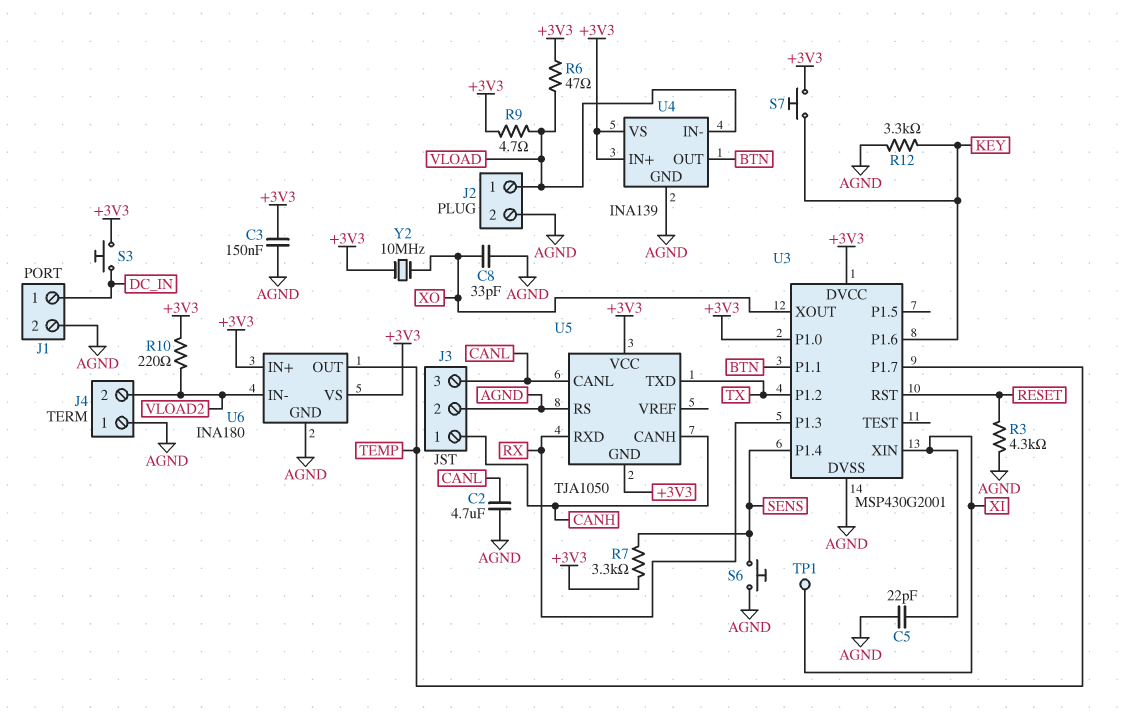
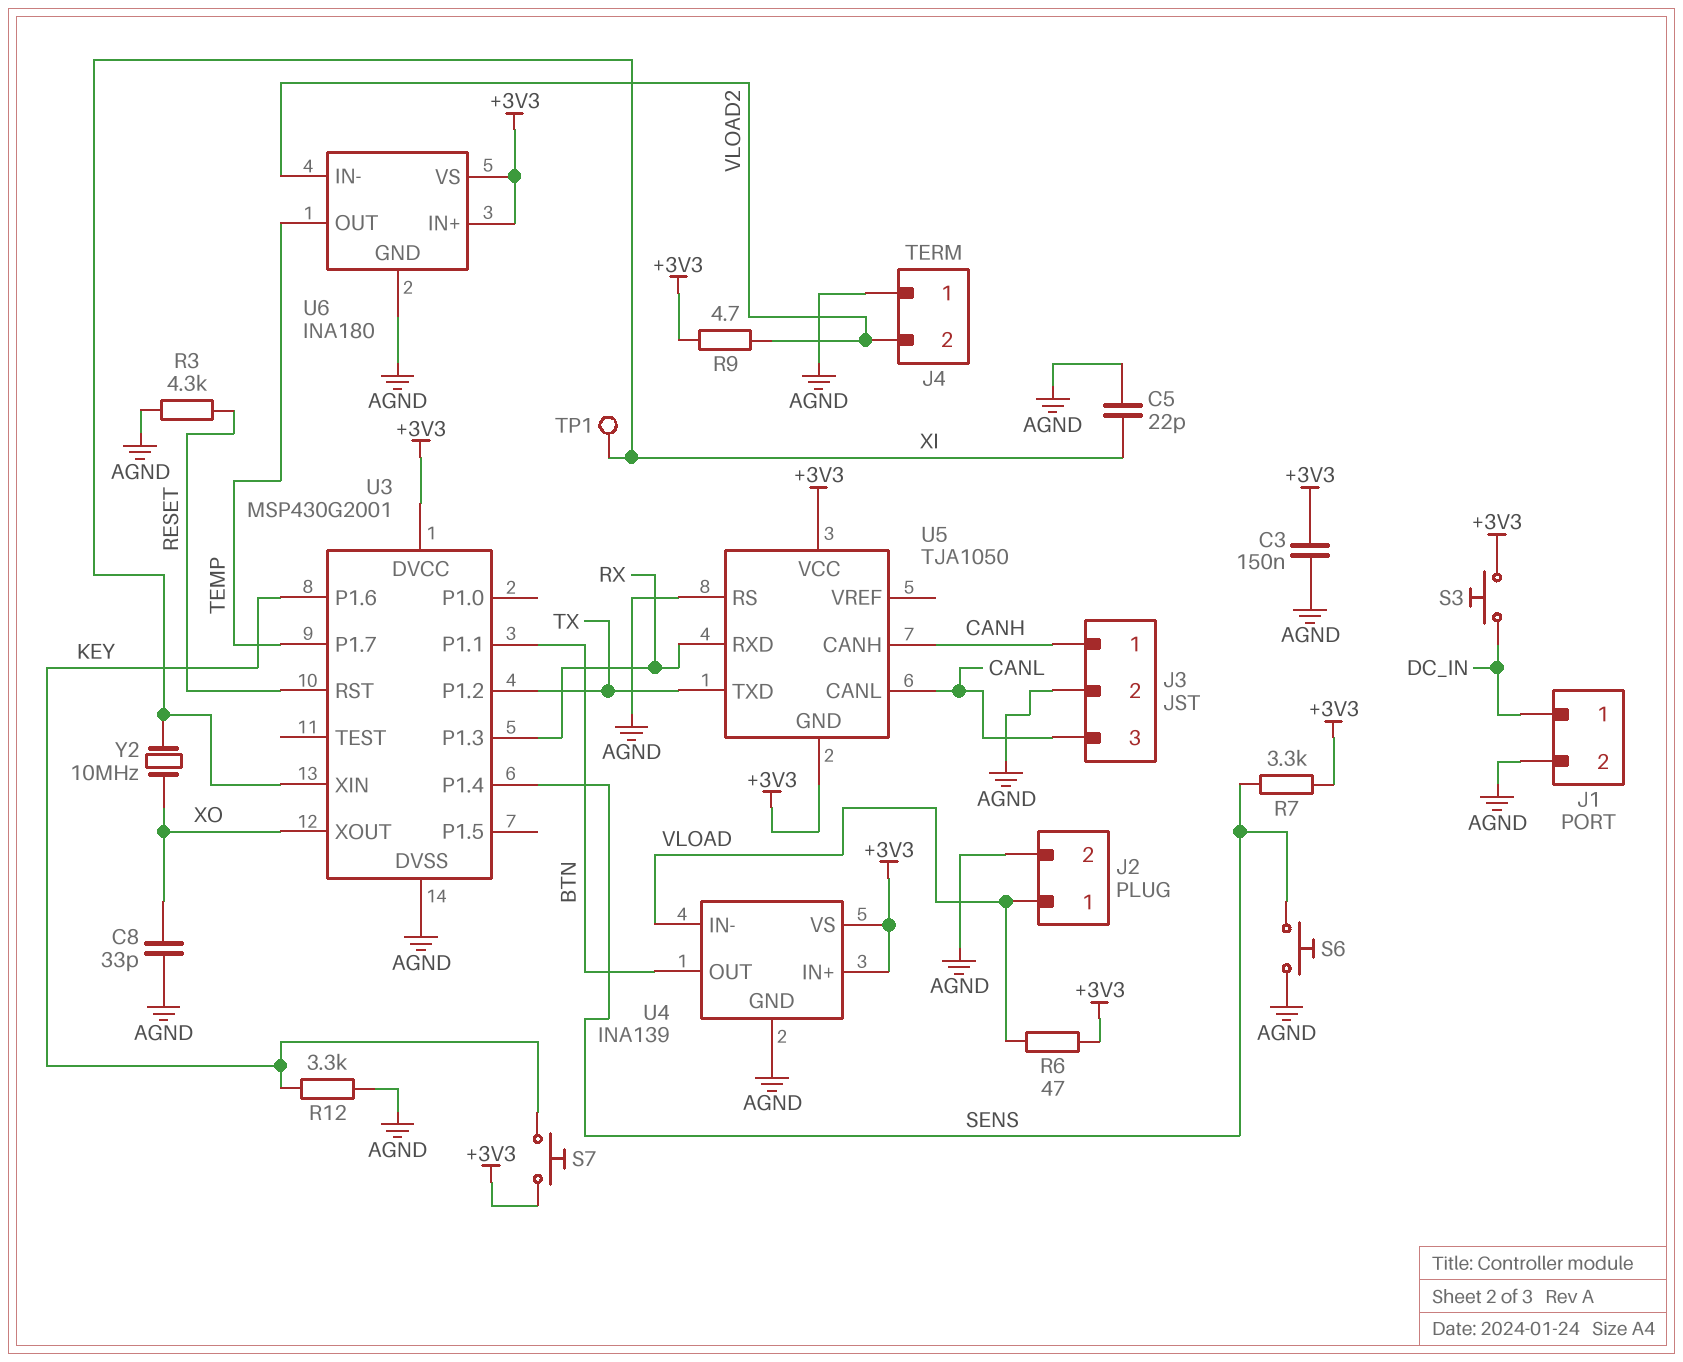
C2: 4.7uF (AGND, CANL) -> none
R9: 4.7 (+3V3, VLOAD) -> 4.7 (+3V3, VLOAD2)
R10: 220 (+3V3, VLOAD2) -> none
U3 pin P1.0: +3V3 -> none
Y2: 10MHz (+3V3, XO) -> 10MHz (XI, XO)

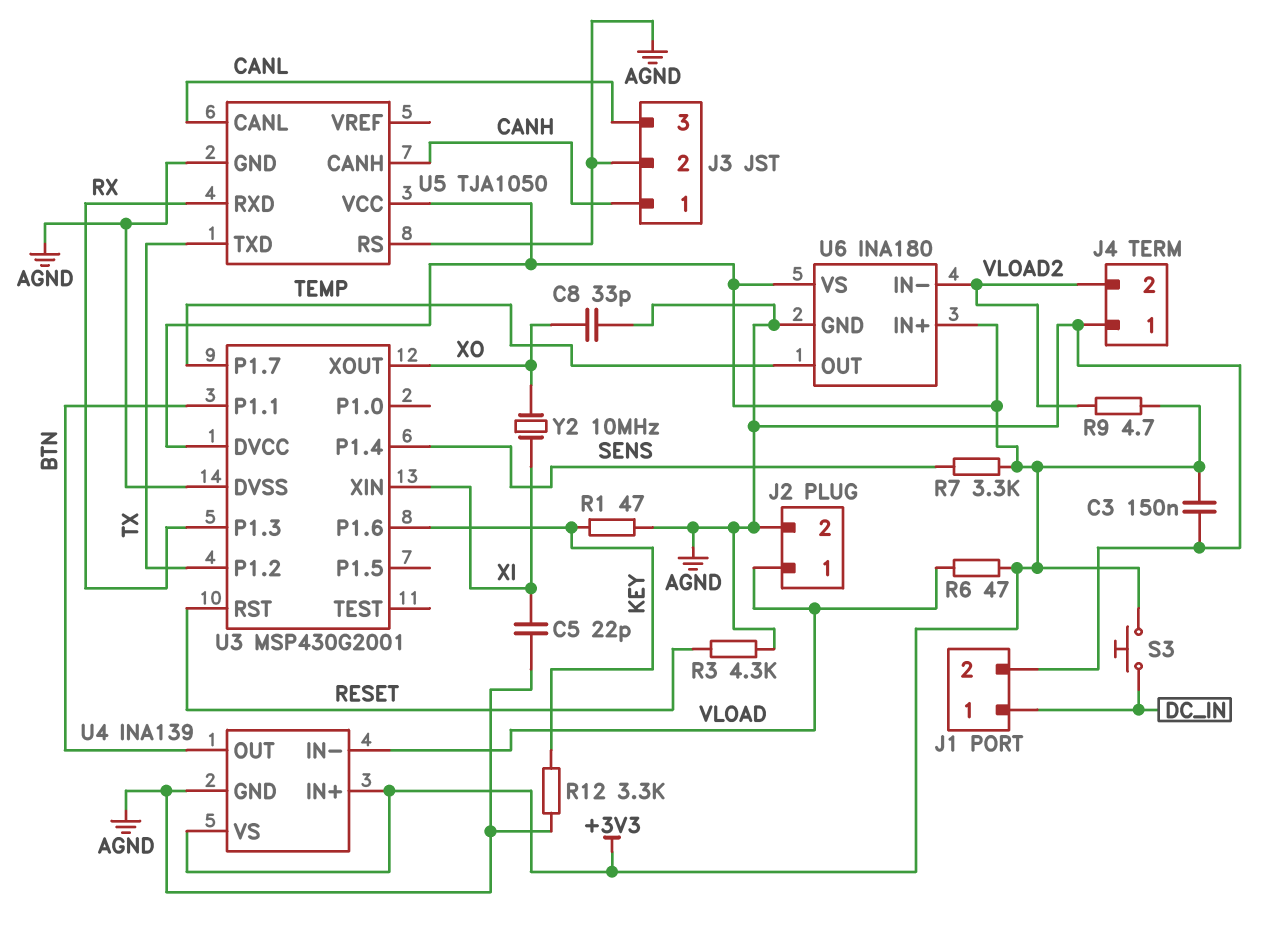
R1: none -> 47 (AGND, KEY)
S6: button (AGND, SENS) -> none
S7: button (+3V3, KEY) -> none
TP1: test point (XI) -> none
U5 pin GND: +3V3 -> AGND

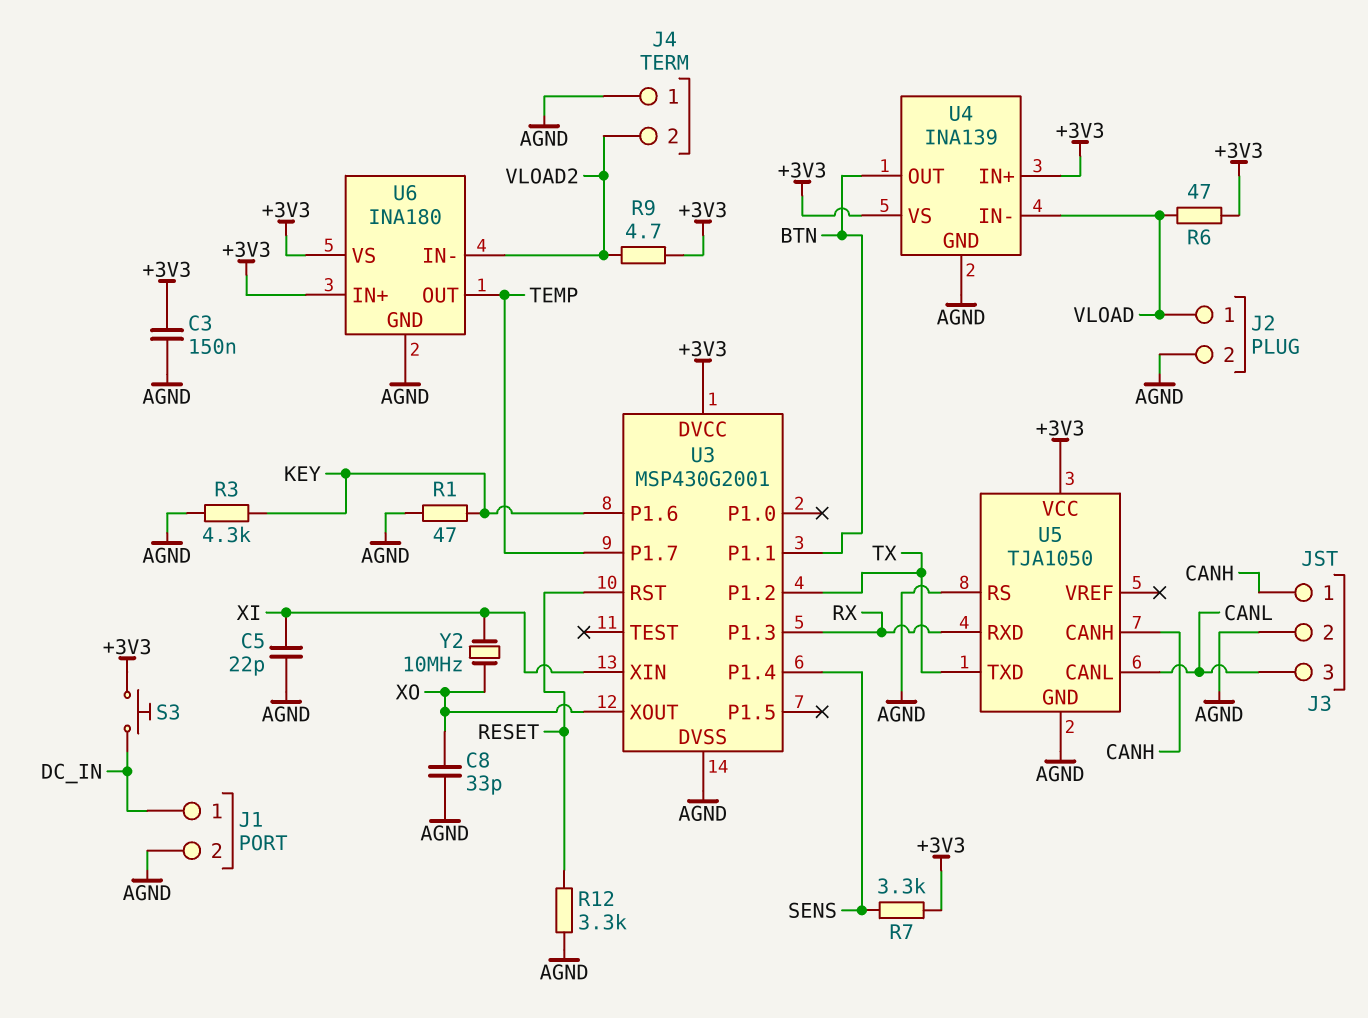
R3: 4.3k (AGND, RESET) -> 4.3k (AGND, KEY)
R12: 3.3k (AGND, KEY) -> 3.3k (AGND, RESET)

